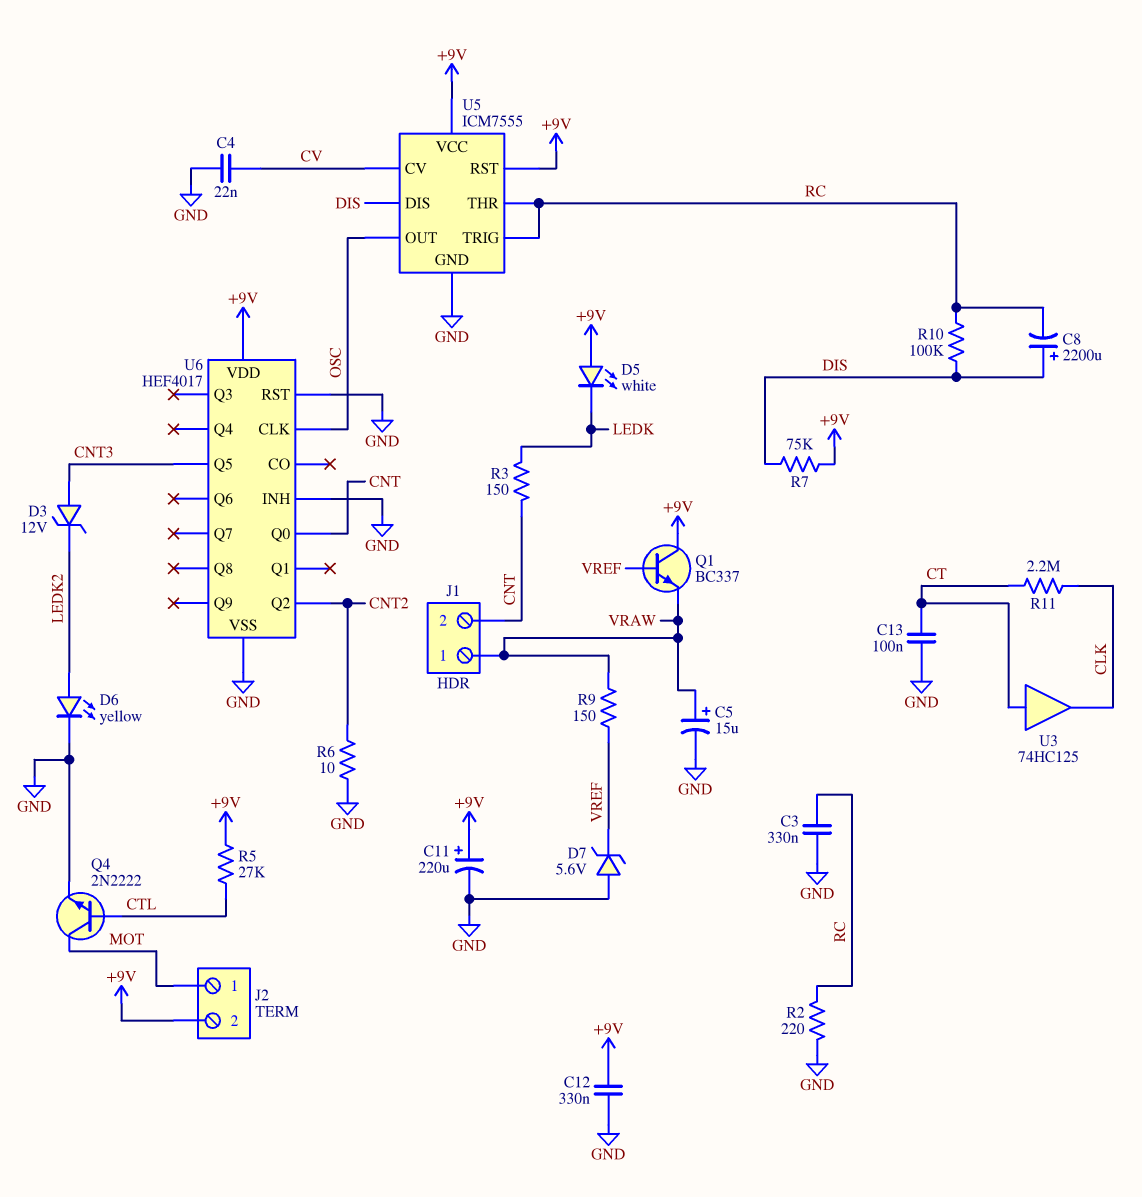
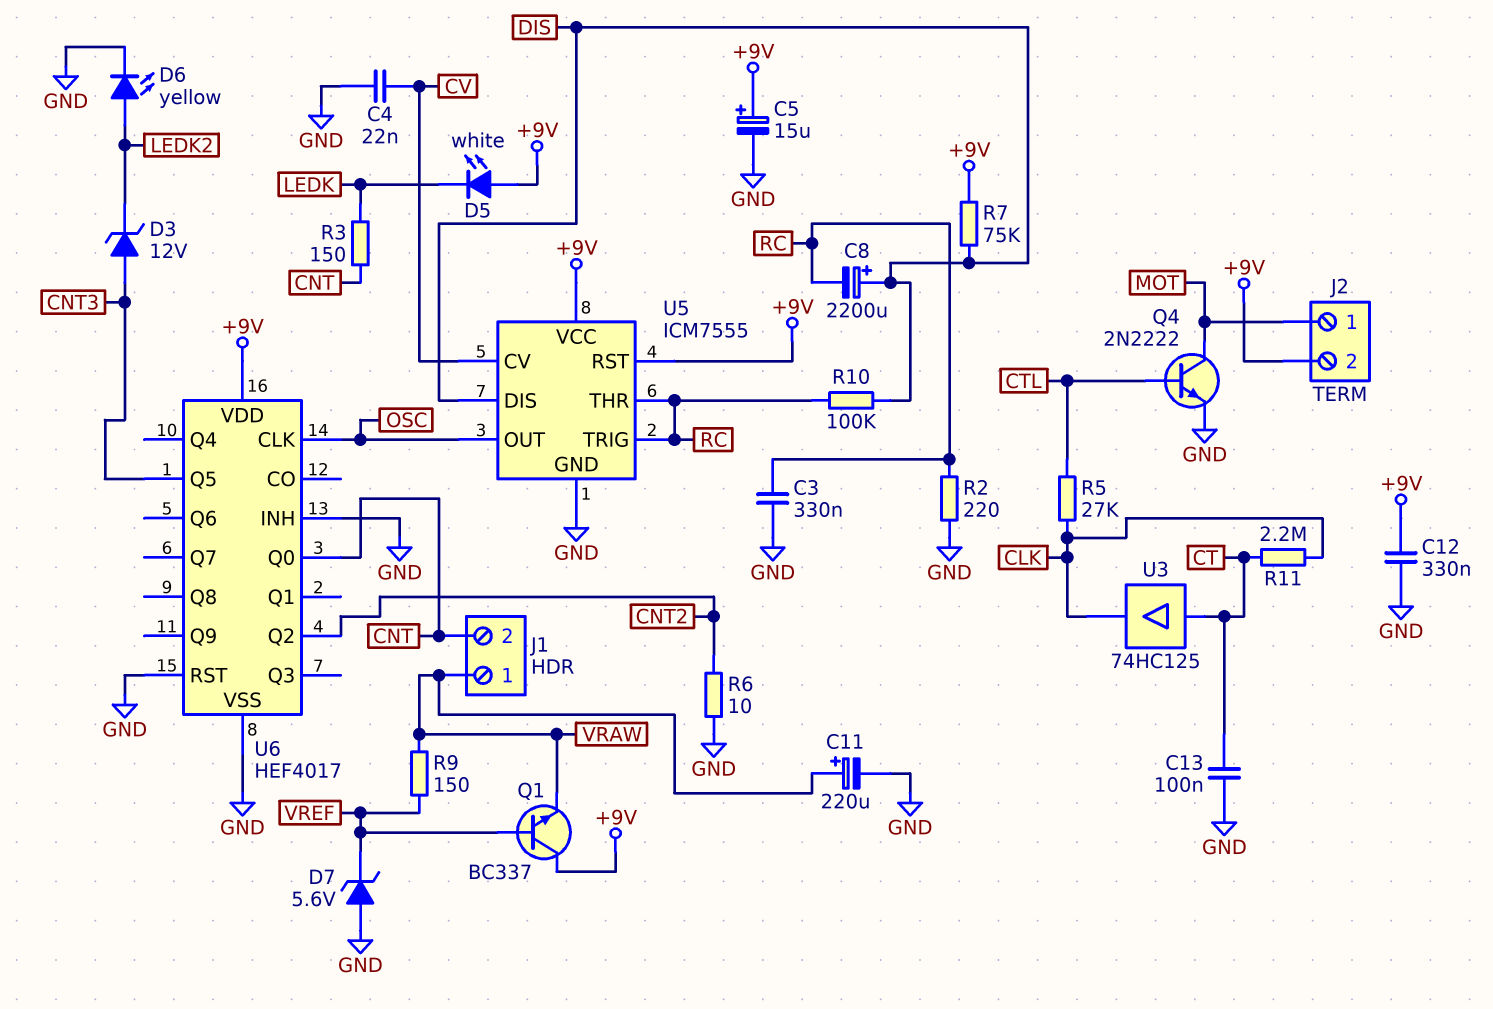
C5: 15uF (plus VRAW, minus GND) -> 15uF (plus +9V, minus GND)
C11: 220uF (plus +9V, minus GND) -> 220uF (plus VRAW, minus GND)
R5: 27k (+9V, CTL) -> 27k (CLK, CTL)

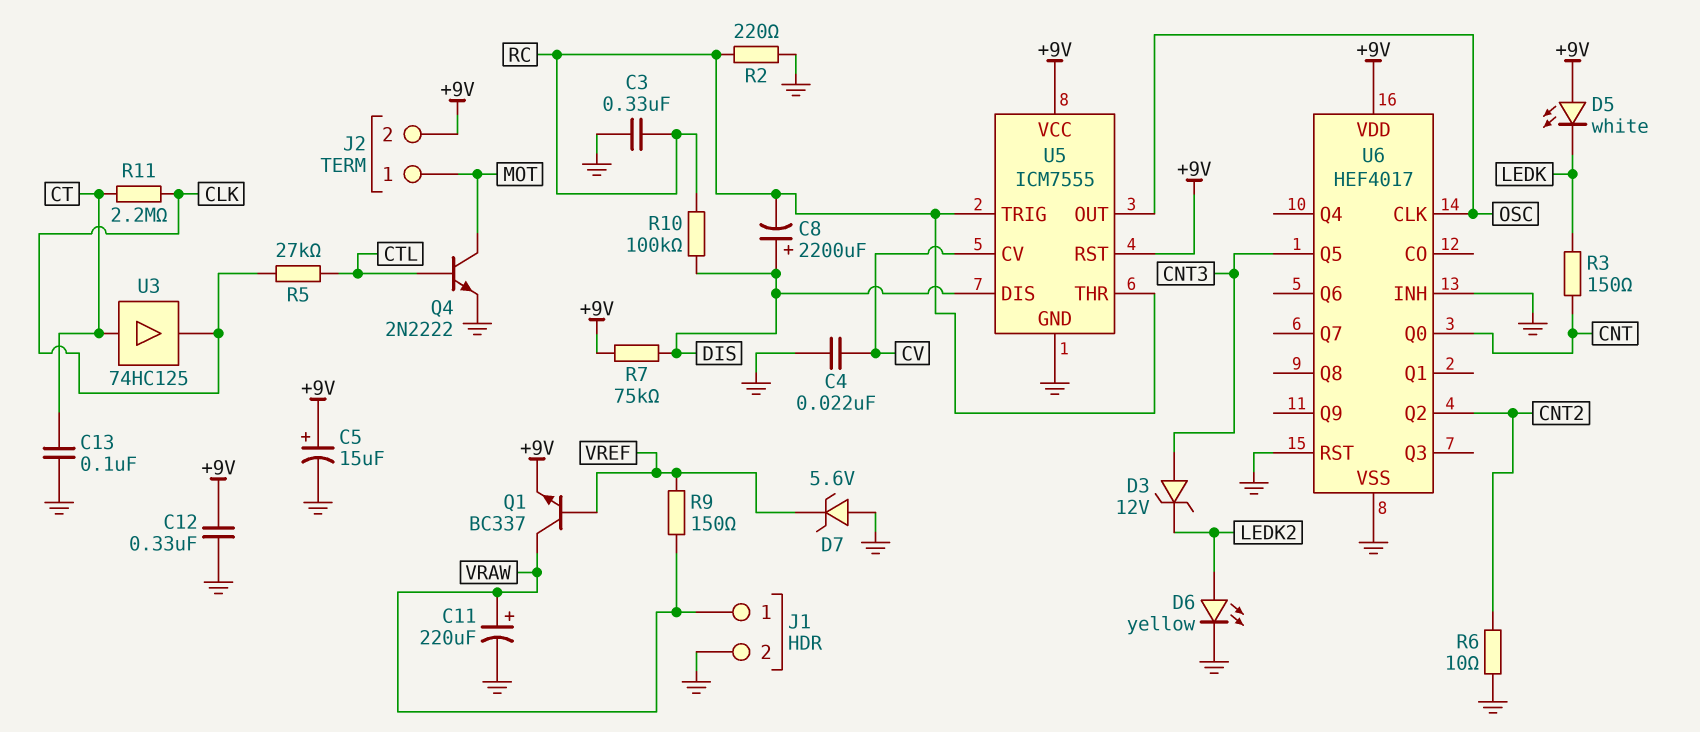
J1 pin 2: CNT -> GND
Q1: NPN BC337 (B VREF, C +9V, E VRAW) -> NPN BC337 (B VREF, C VRAW, E +9V)

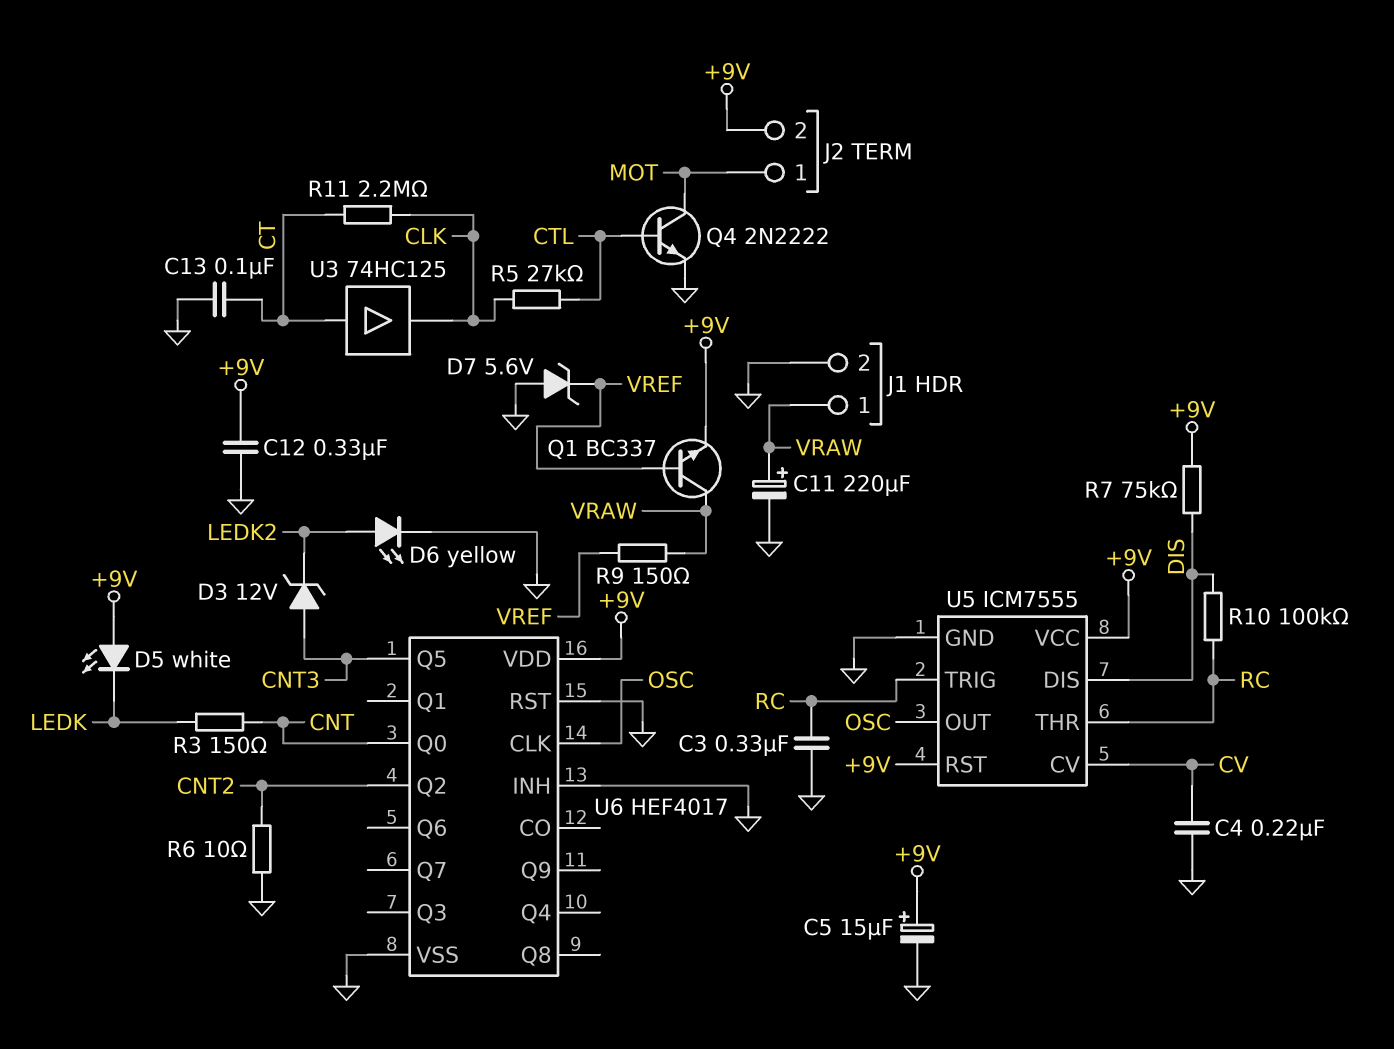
C4: 22nF (CV, GND) -> 220nF (CV, GND)
C8: 2200uF (plus DIS, minus RC) -> none
R2: 220 (GND, RC) -> none

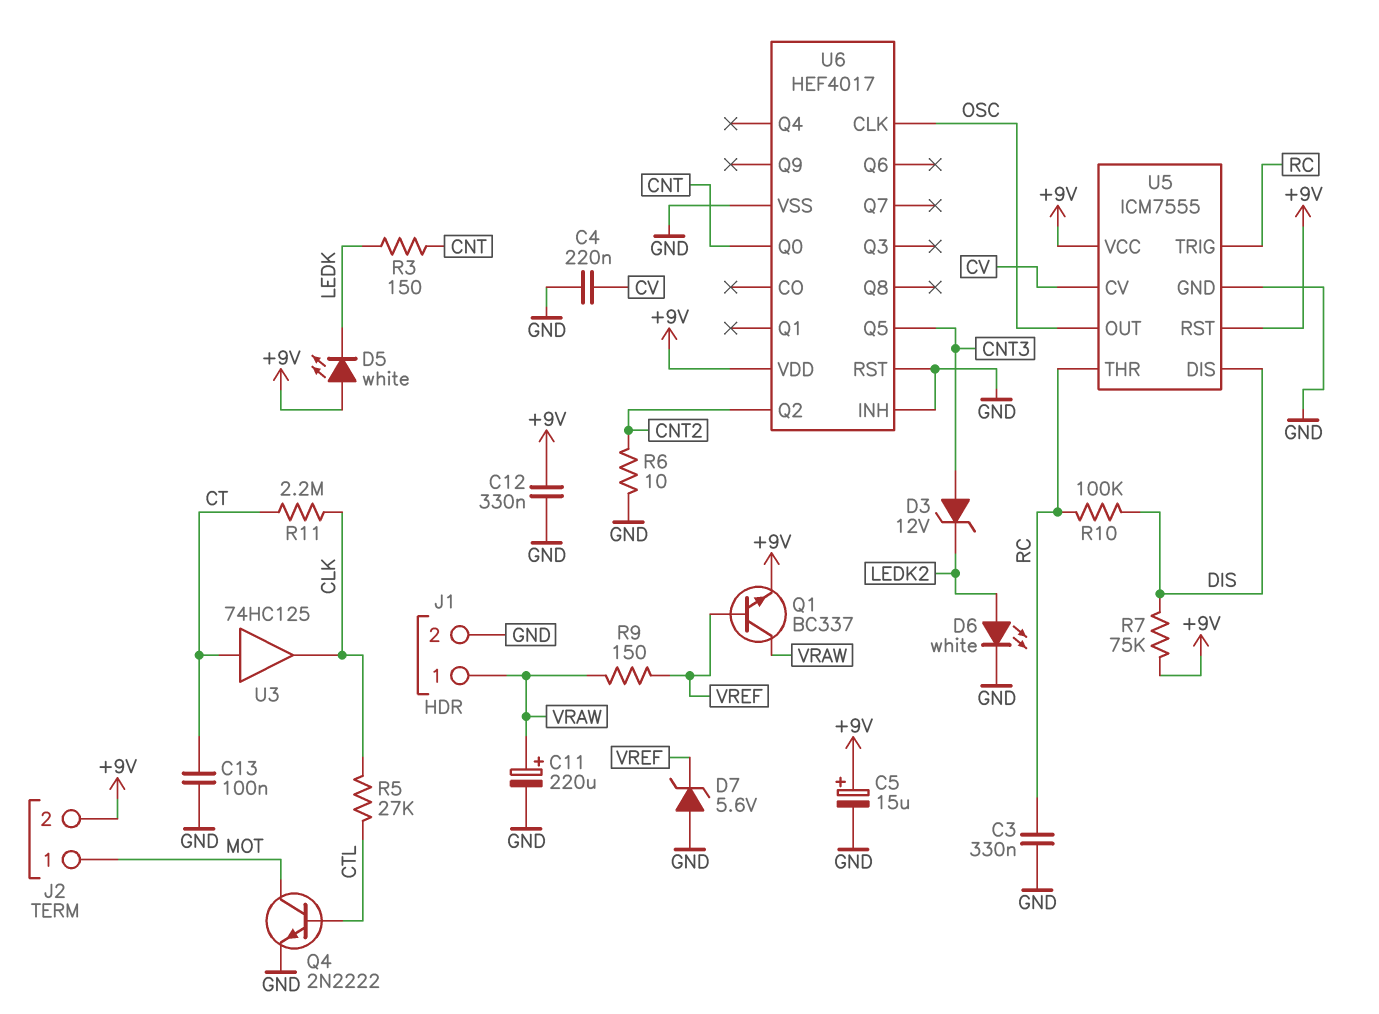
D6: LED yellow (A LEDK2, K GND) -> LED white (A LEDK2, K GND)

